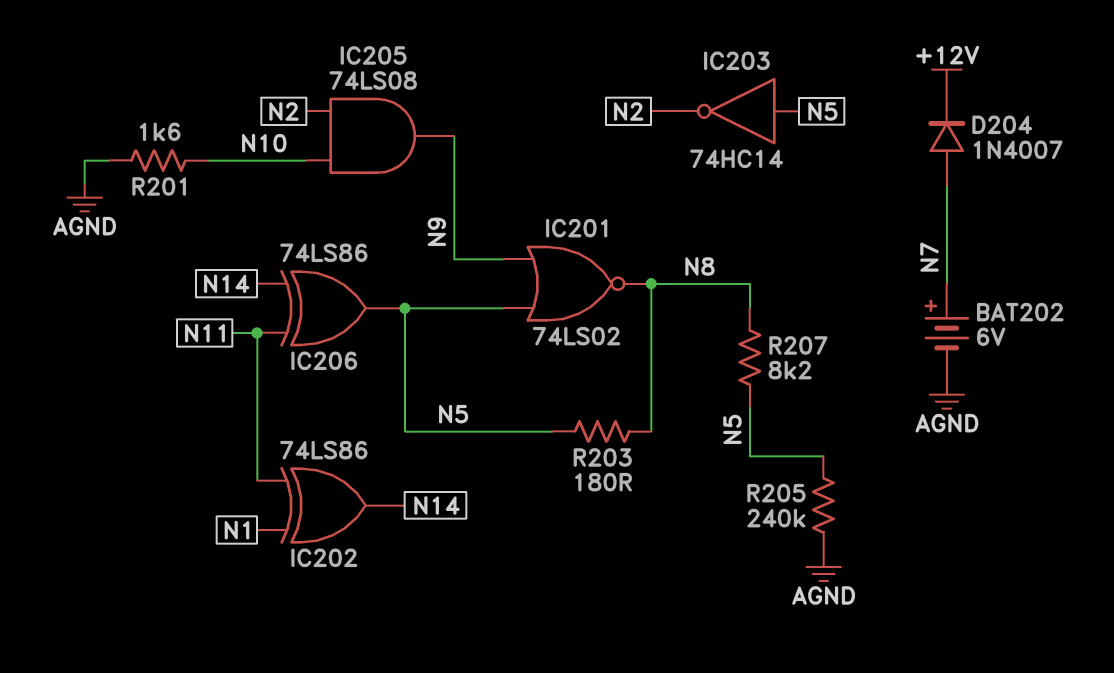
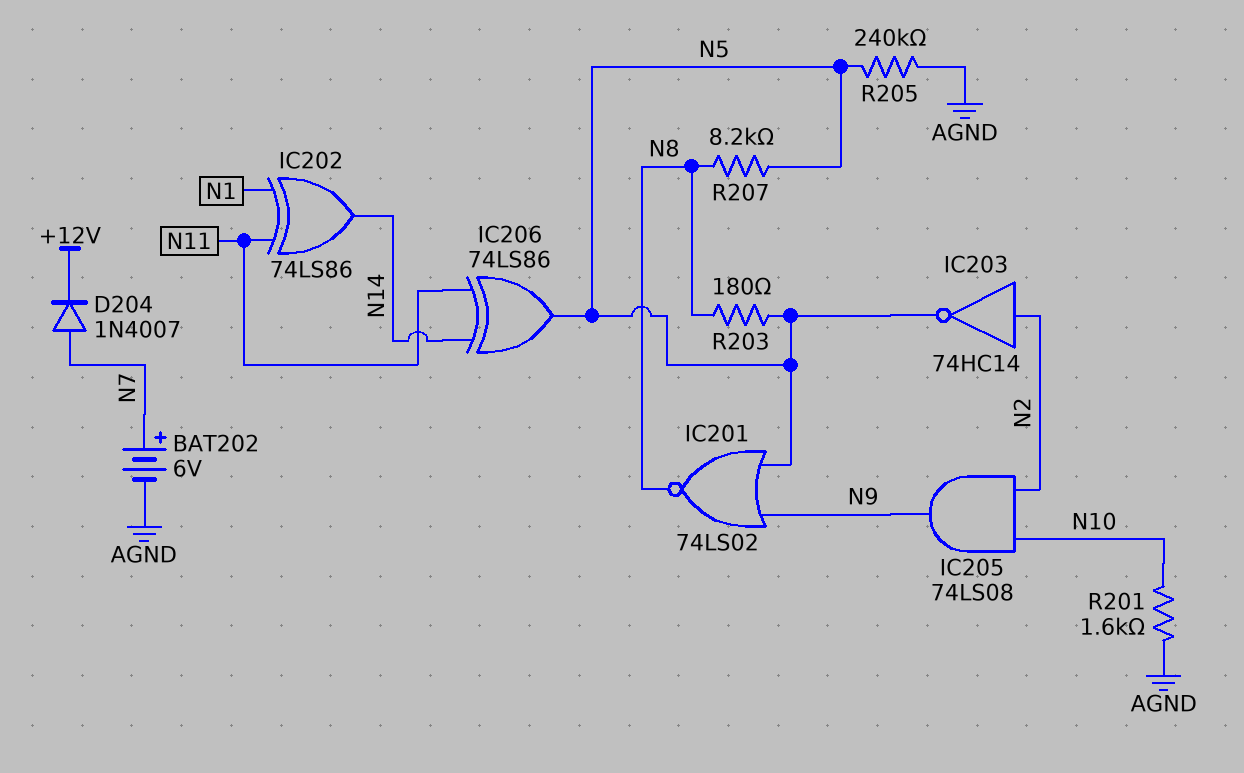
IC203: NOT 74HC14 (in N5, out N2) -> NOT 74HC14 (in N2, out N5)

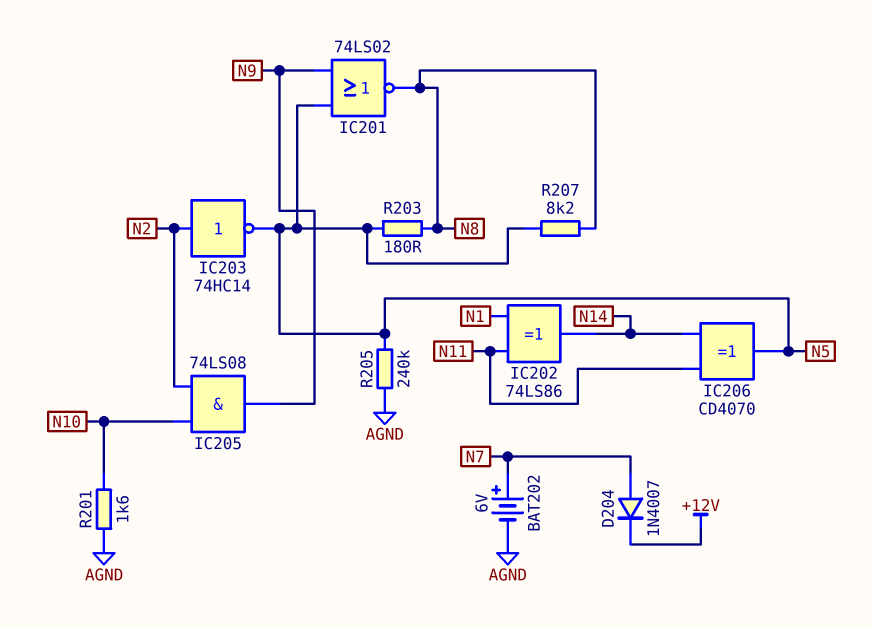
IC206: XOR 74LS86 (in N11, in N14, out N5) -> XOR CD4070 (in N11, in N14, out N5)

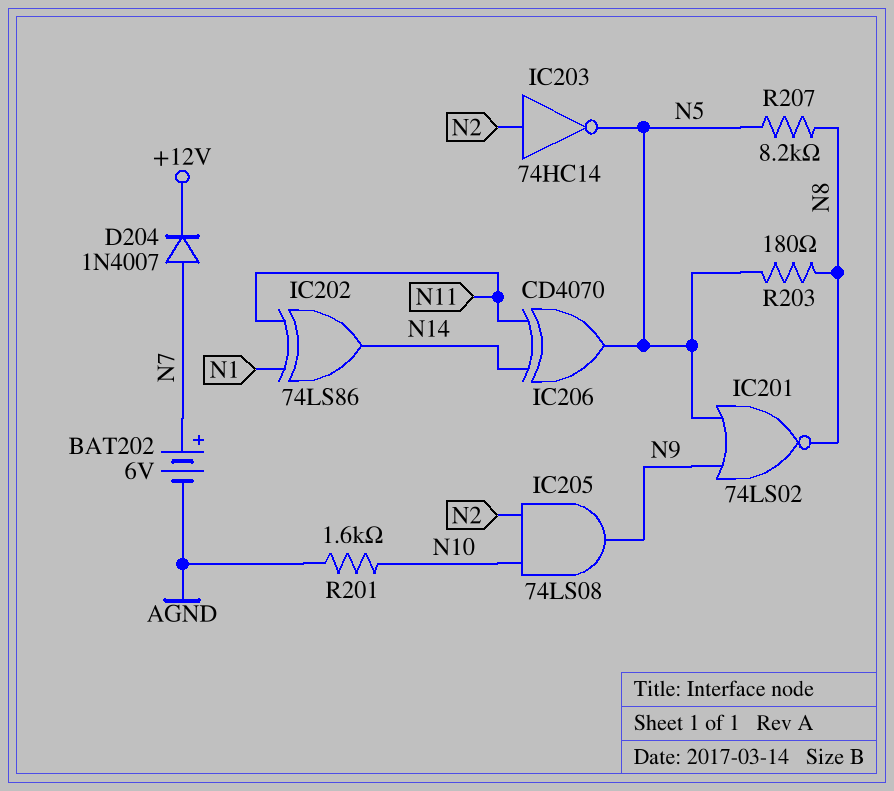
R205: 240k (AGND, N5) -> none

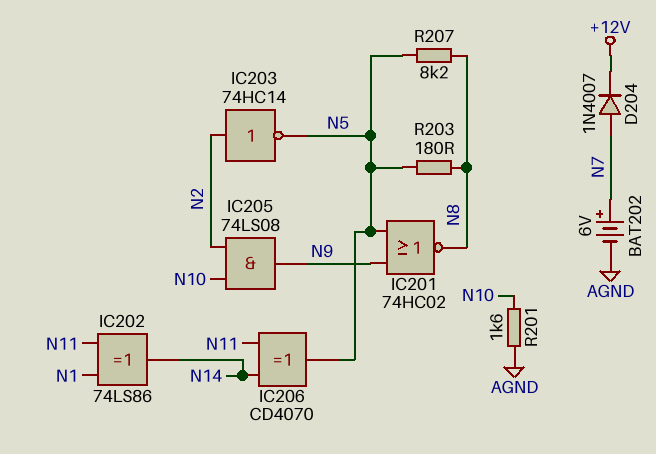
IC201: NOR 74LS02 (in N5, in N9, out N8) -> NOR 74HC02 (in N5, in N9, out N8)

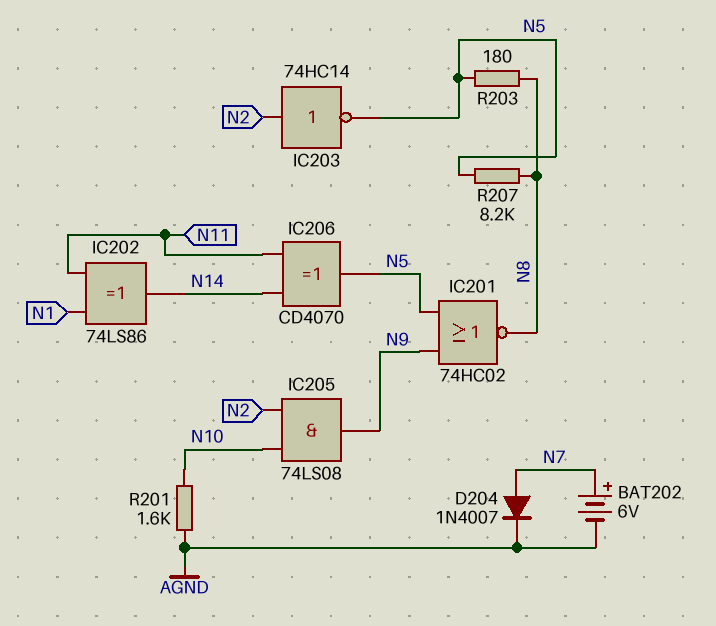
D204: diode 1N4007 (A N7, K +12V) -> diode 1N4007 (A N7, K AGND)

